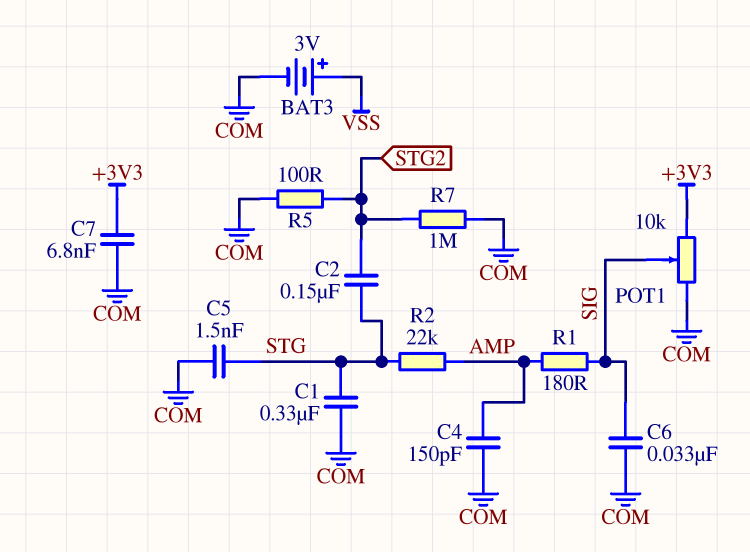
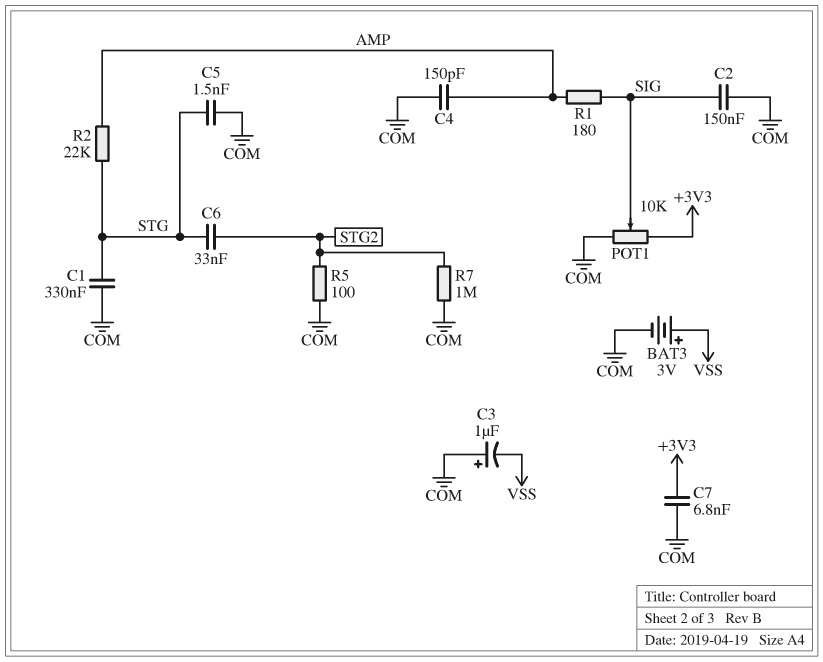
C2: 150nF (STG, STG2) -> 150nF (COM, SIG)
C3: none -> 1uF (plus COM, minus VSS)
C6: 33nF (COM, SIG) -> 33nF (STG, STG2)

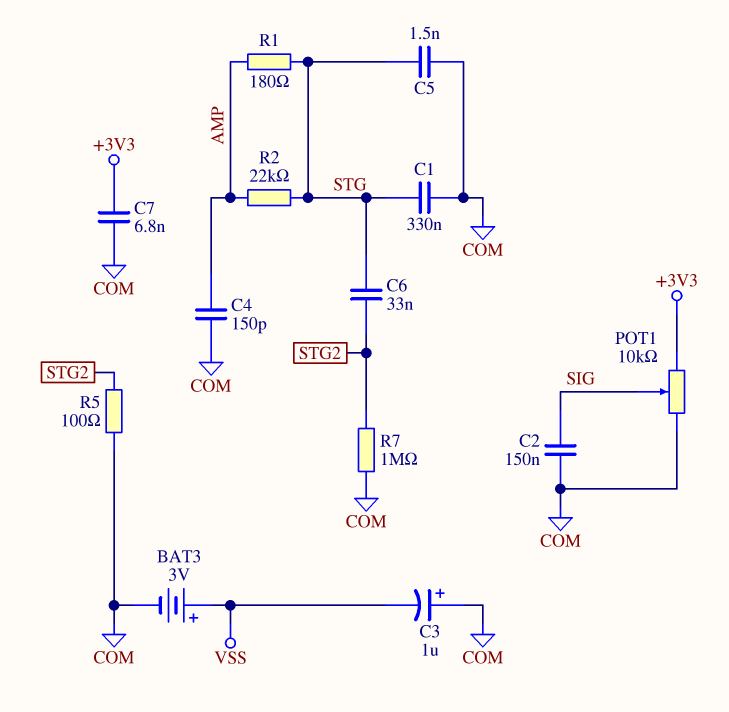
R1: 180 (AMP, SIG) -> 180 (AMP, STG)

